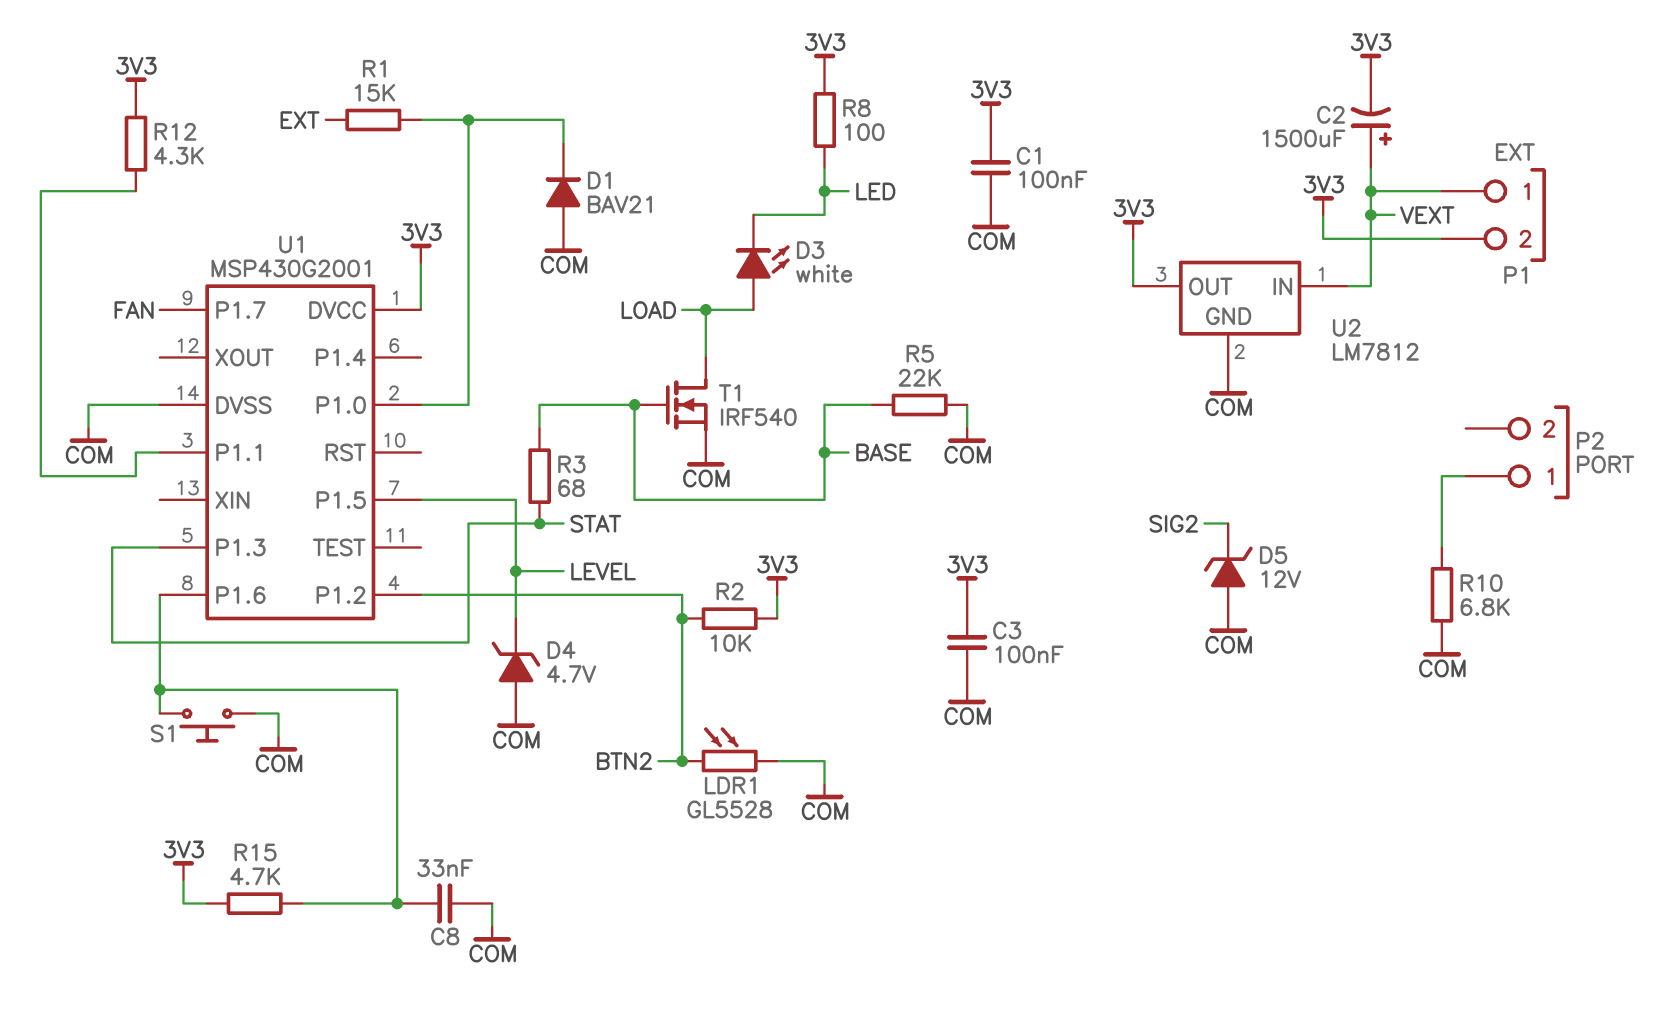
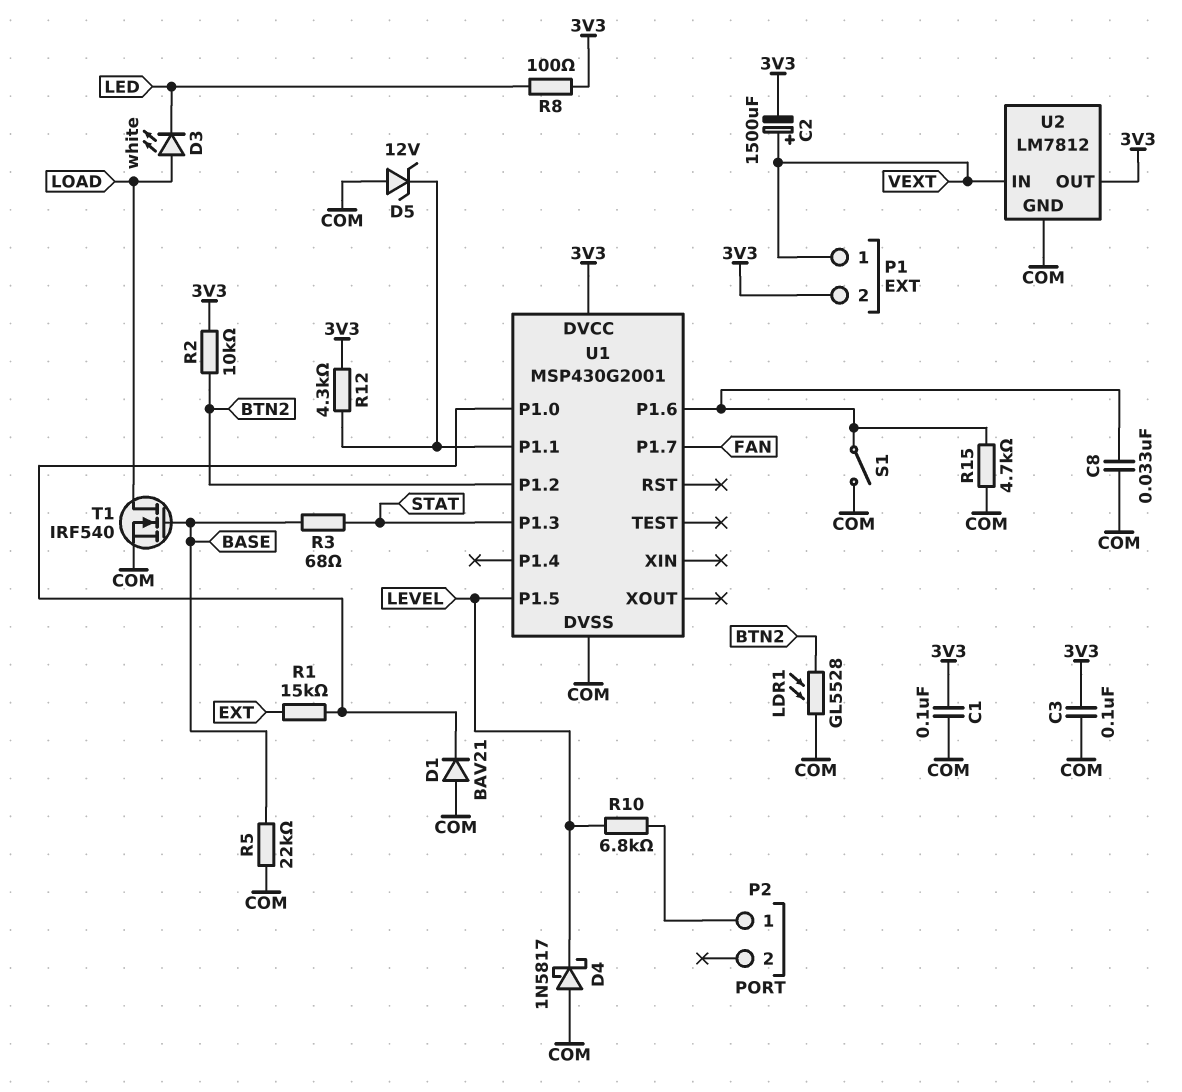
D4: zener 4.7V (A COM, K LEVEL) -> schottky 1N5817 (A COM, K LEVEL)
D5: zener 12V (A COM, K SIG2) -> zener 12V (A COM, K U1/P1.1)
R10: 6.8k (COM, P2/1) -> 6.8k (LEVEL, P2/1)
R15: 4.7k (3V3, U1/P1.6) -> 4.7k (COM, U1/P1.6)
S1: button (COM, U1/P1.6) -> switch (COM, U1/P1.6)

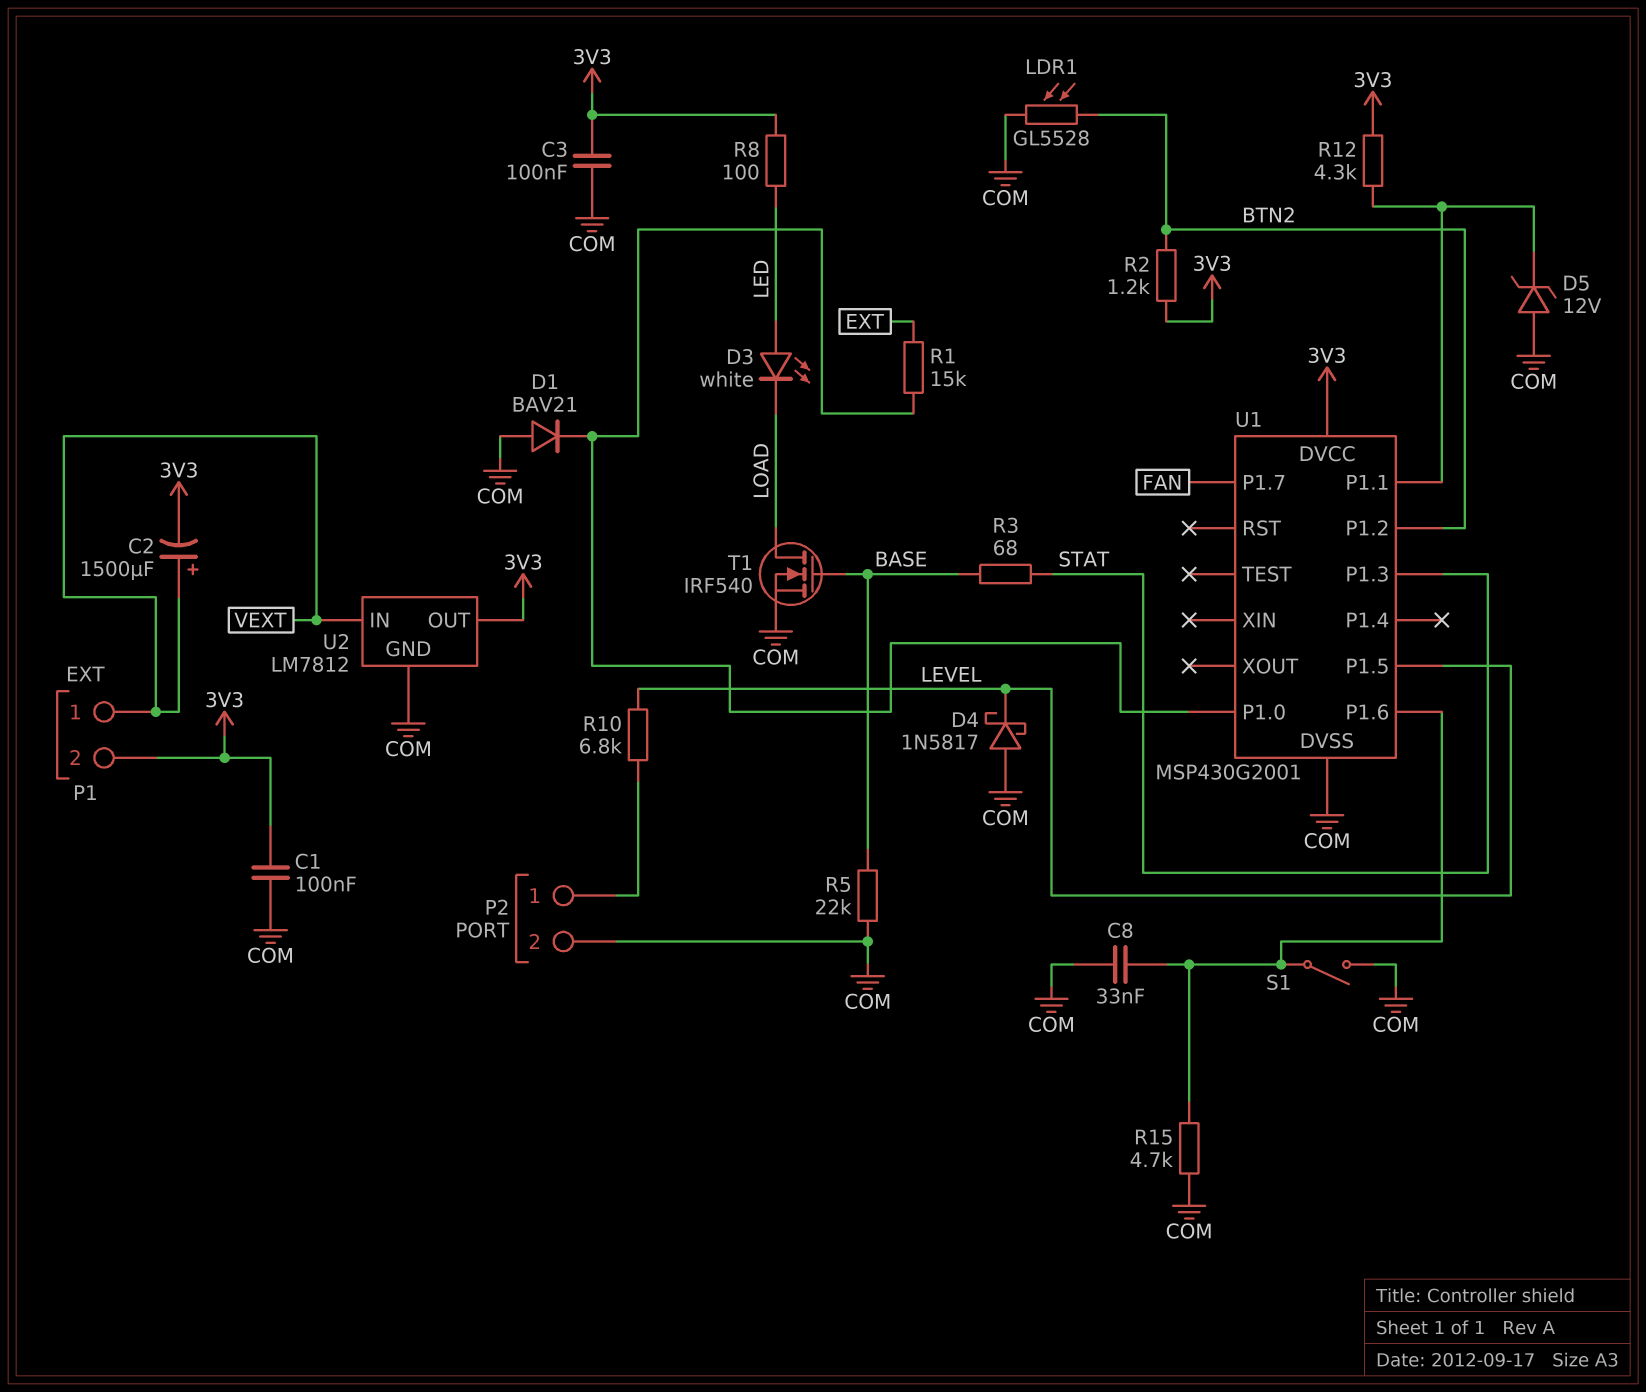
D3: LED white (A LOAD, K LED) -> LED white (A LED, K LOAD)
P2 pin 2: none -> COM
R2: 10k (3V3, BTN2) -> 1.2k (3V3, BTN2)

